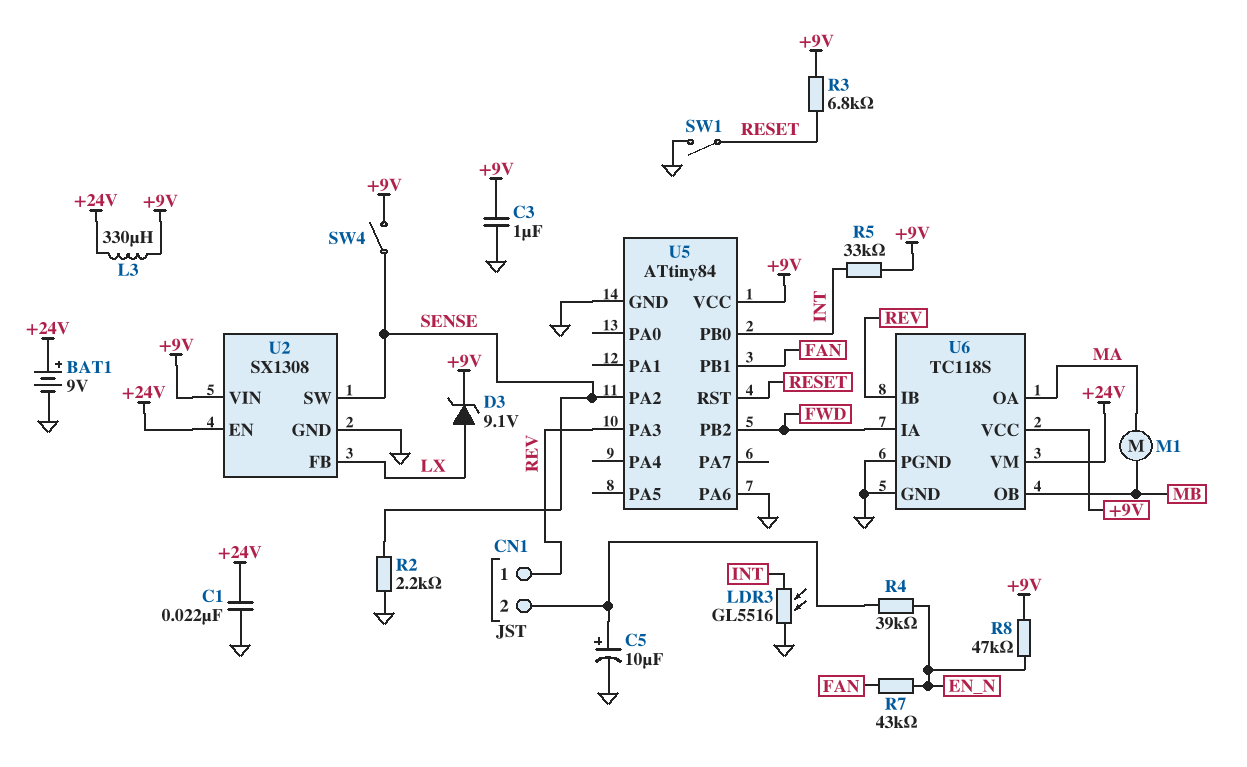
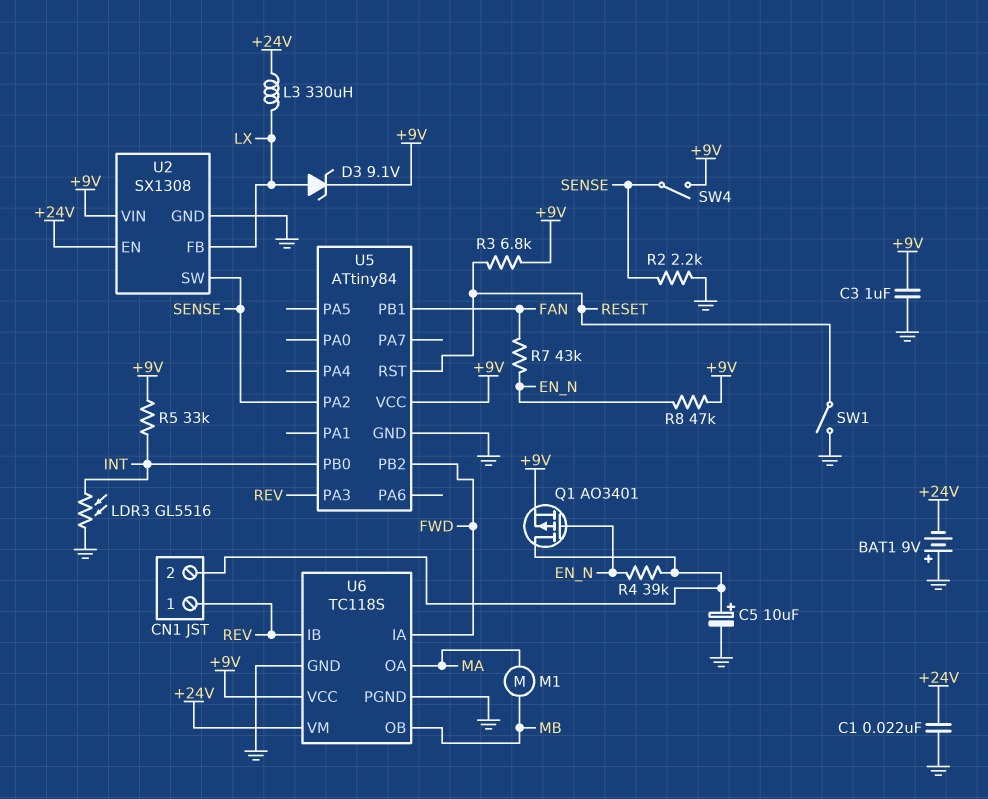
BAT1: 9V (plus +24V, minus GND) -> 9V (plus GND, minus +24V)
L3: 330uH (+9V, +24V) -> 330uH (+24V, LX)
Q1: none -> PMOS AO3401 (G EN_N, D CN1/2, S +9V)
U5 pin PA6: GND -> none

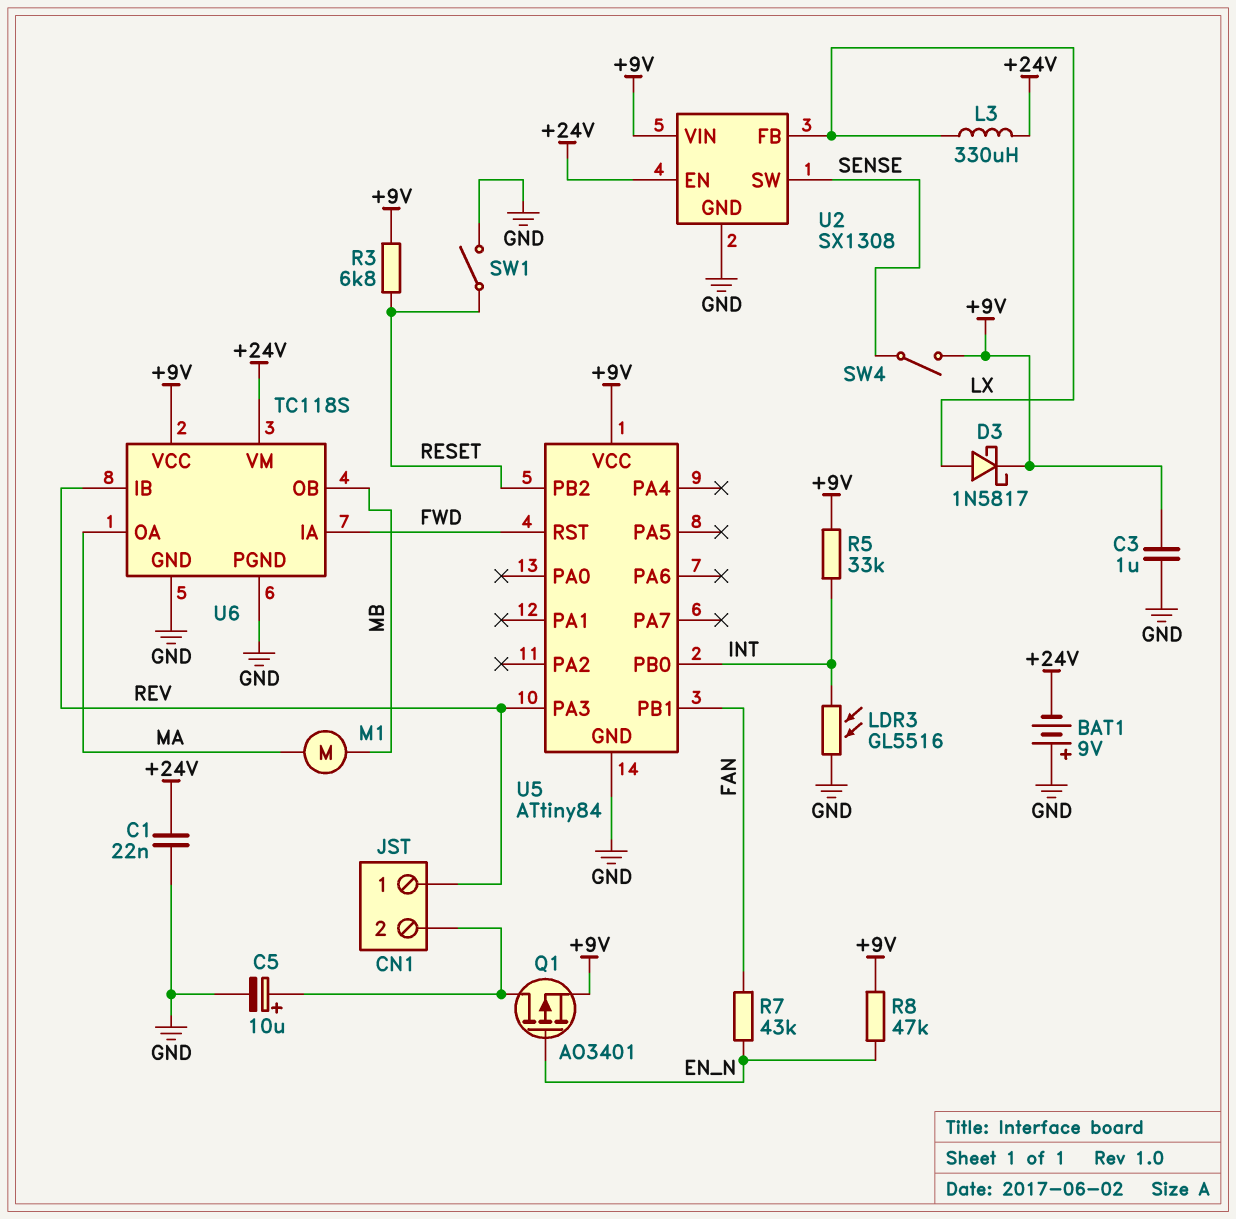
D3: zener 9.1V (A LX, K +9V) -> schottky 1N5817 (A LX, K +9V)
R2: 2.2k (GND, SENSE) -> none
R4: 39k (CN1/2, EN_N) -> none
U5 pin PA2: SENSE -> none
U5 pin PB2: FWD -> RESET
U5 pin RST: RESET -> FWD

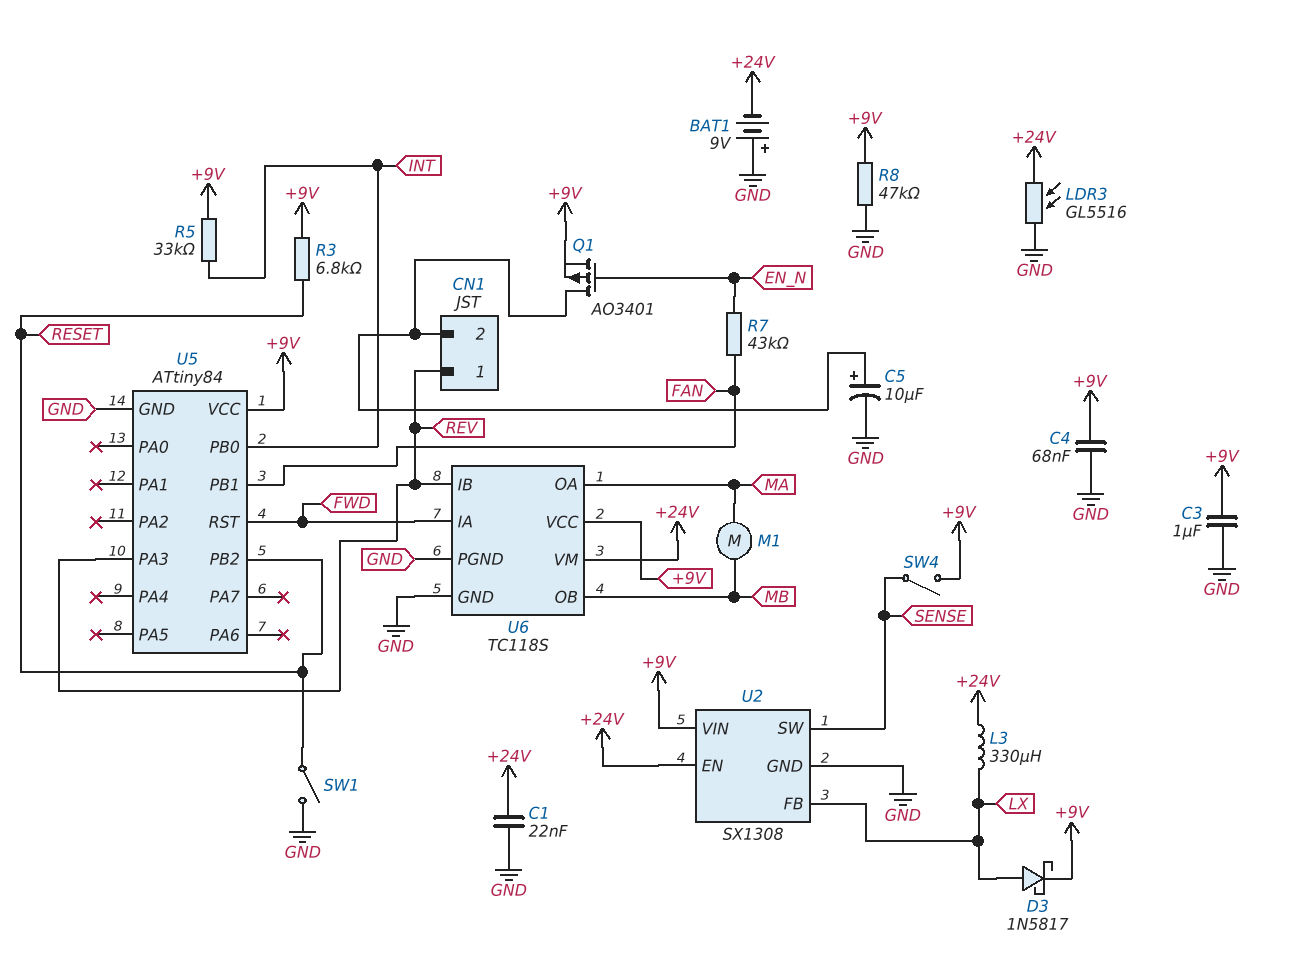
C4: none -> 68nF (+9V, GND)
LDR3: GL5516 (GND, INT) -> GL5516 (+24V, GND)
R8: 47k (+9V, EN_N) -> 47k (+9V, GND)

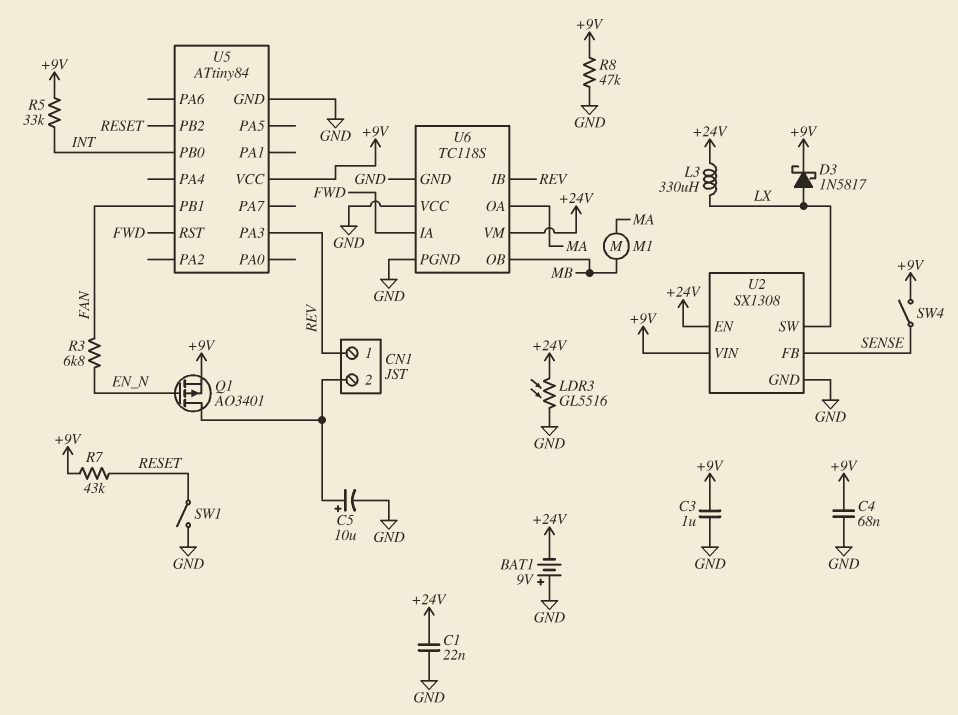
R3: 6.8k (+9V, RESET) -> 6.8k (EN_N, FAN)
R7: 43k (EN_N, FAN) -> 43k (+9V, RESET)
U2 pin FB: LX -> SENSE
U2 pin SW: SENSE -> LX
U6 pin VCC: +9V -> GND

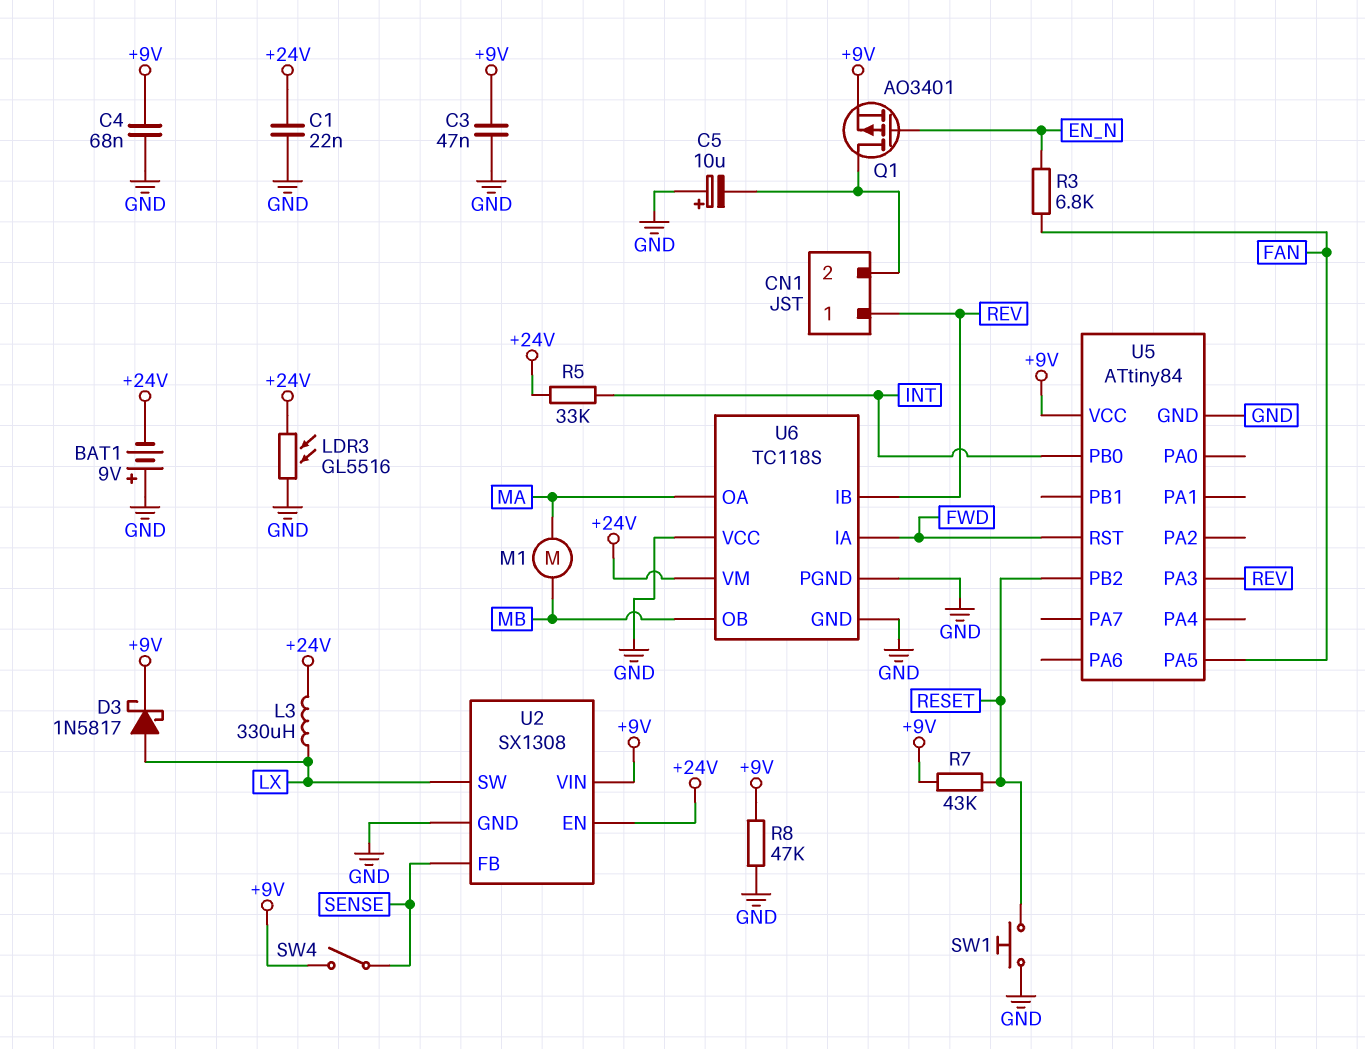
C3: 1uF (+9V, GND) -> 47nF (+9V, GND)
C5: 10uF (plus CN1/2, minus GND) -> 10uF (plus GND, minus CN1/2)
R5: 33k (+9V, INT) -> 33k (+24V, INT)
SW1: switch (GND, RESET) -> button (GND, RESET)
U5 pin PA5: none -> FAN
U5 pin PB1: FAN -> none

